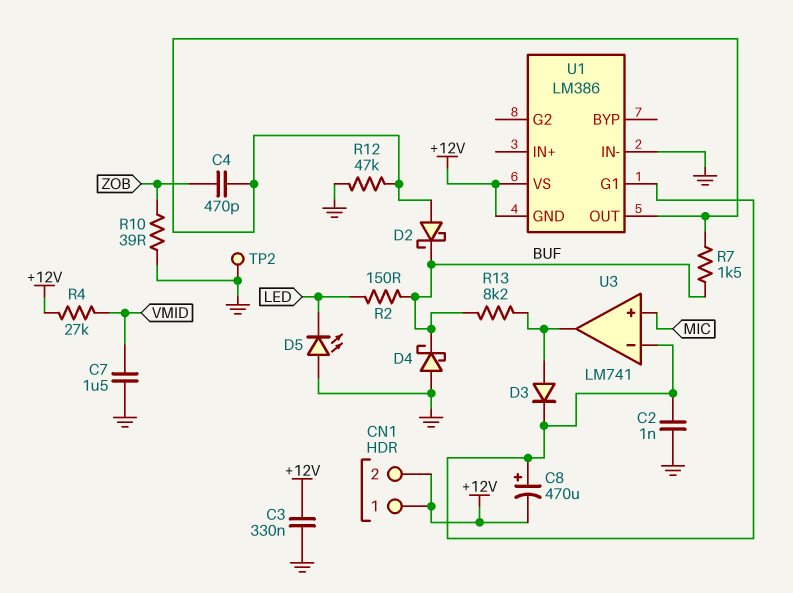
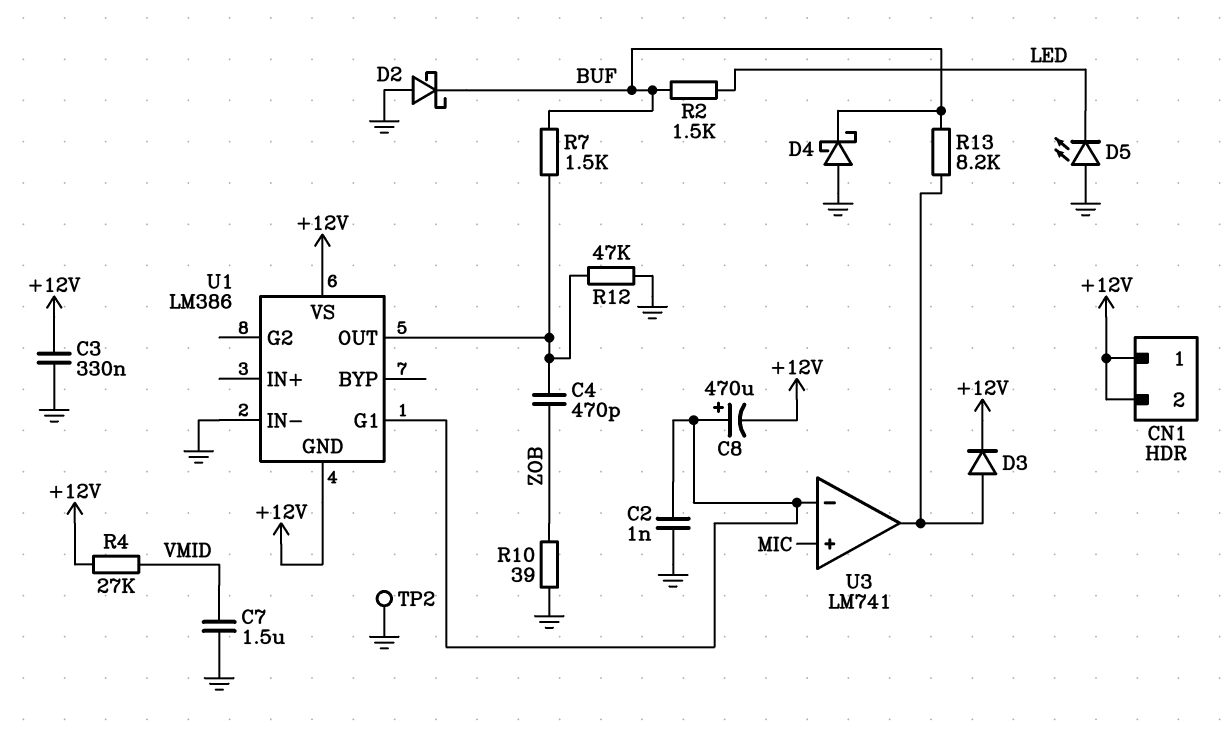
D2: schottky (A U1/OUT, K BUF) -> schottky (A GND, K BUF)
D3: diode (A U3/out, K U1/G1) -> diode (A U3/out, K +12V)
R2: 150 (BUF, LED) -> 1.5k (BUF, LED)

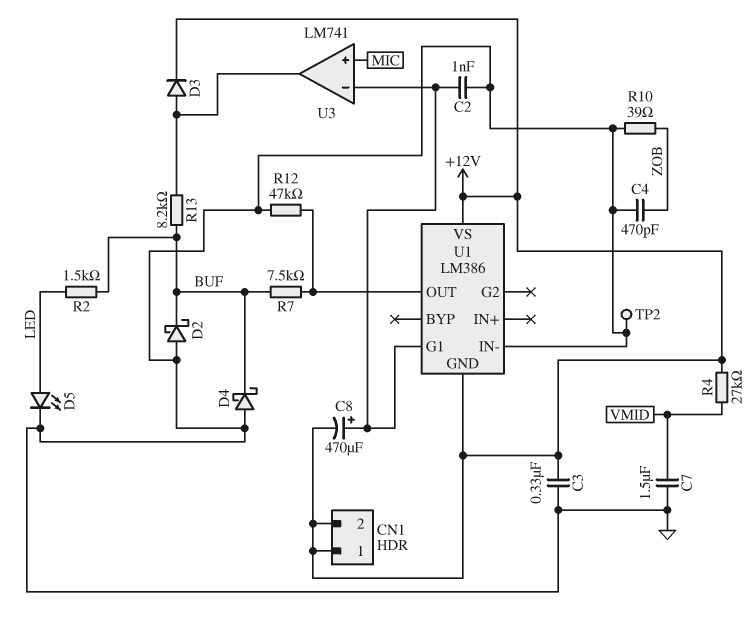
C4: 470pF (U1/OUT, ZOB) -> 470pF (GND, ZOB)
D5: LED (A GND, K LED) -> LED (A LED, K GND)
R7: 1.5k (BUF, U1/OUT) -> 7.5k (BUF, U1/OUT)

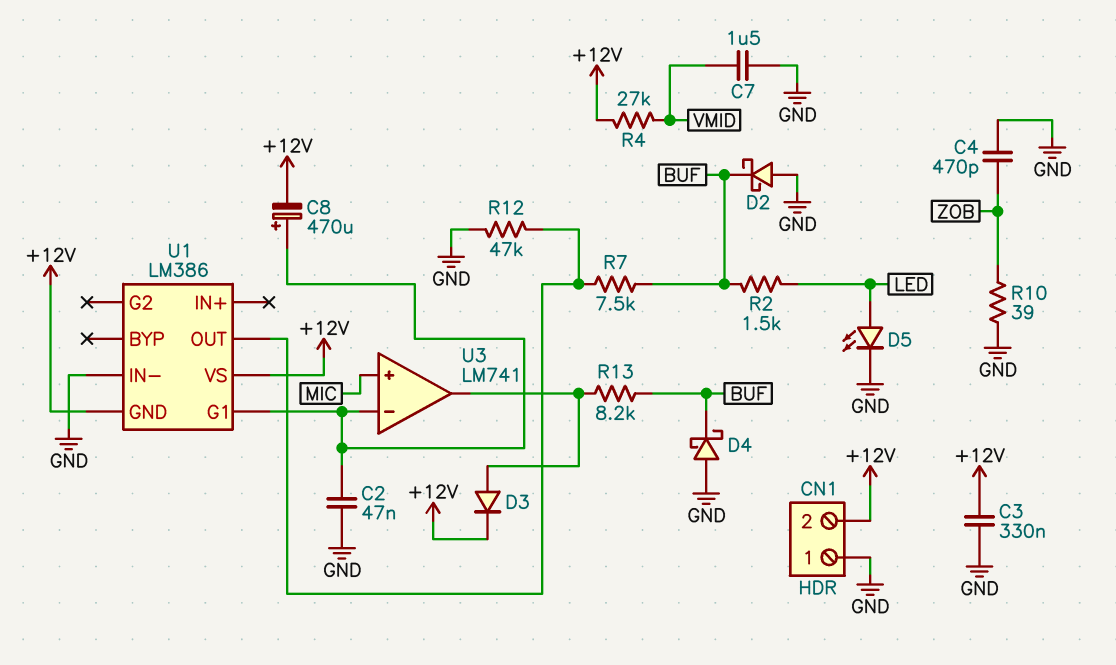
C2: 1nF (GND, U1/G1) -> 47nF (GND, U1/G1)
CN1 pin 1: +12V -> GND
TP2: test point (GND) -> none

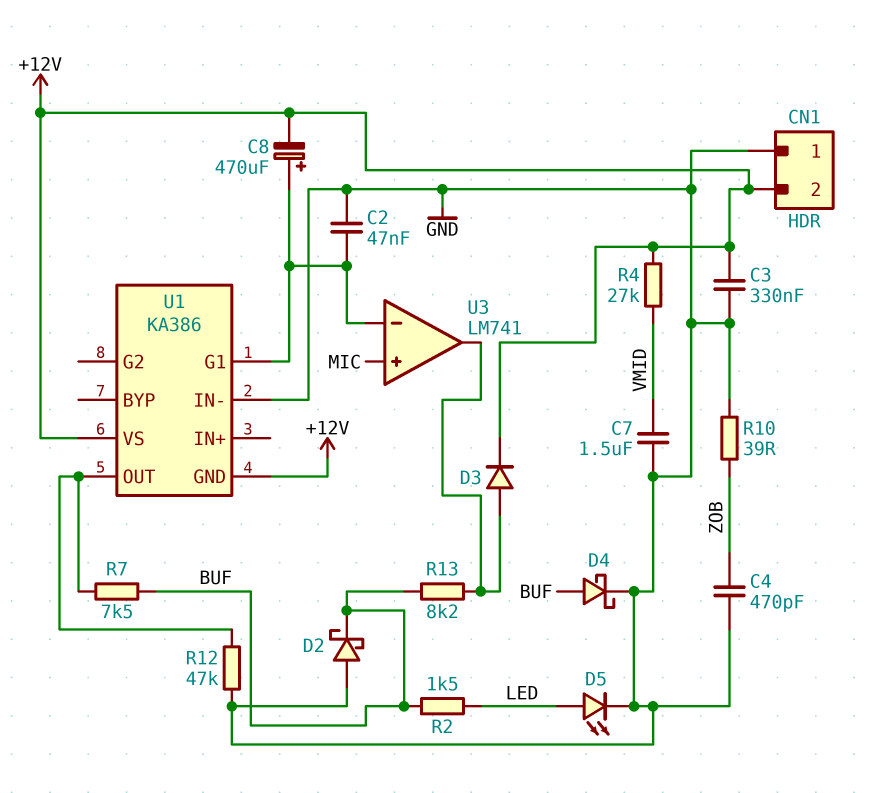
D4: schottky (A GND, K BUF) -> schottky (A BUF, K GND)
U1: LM386 -> KA386

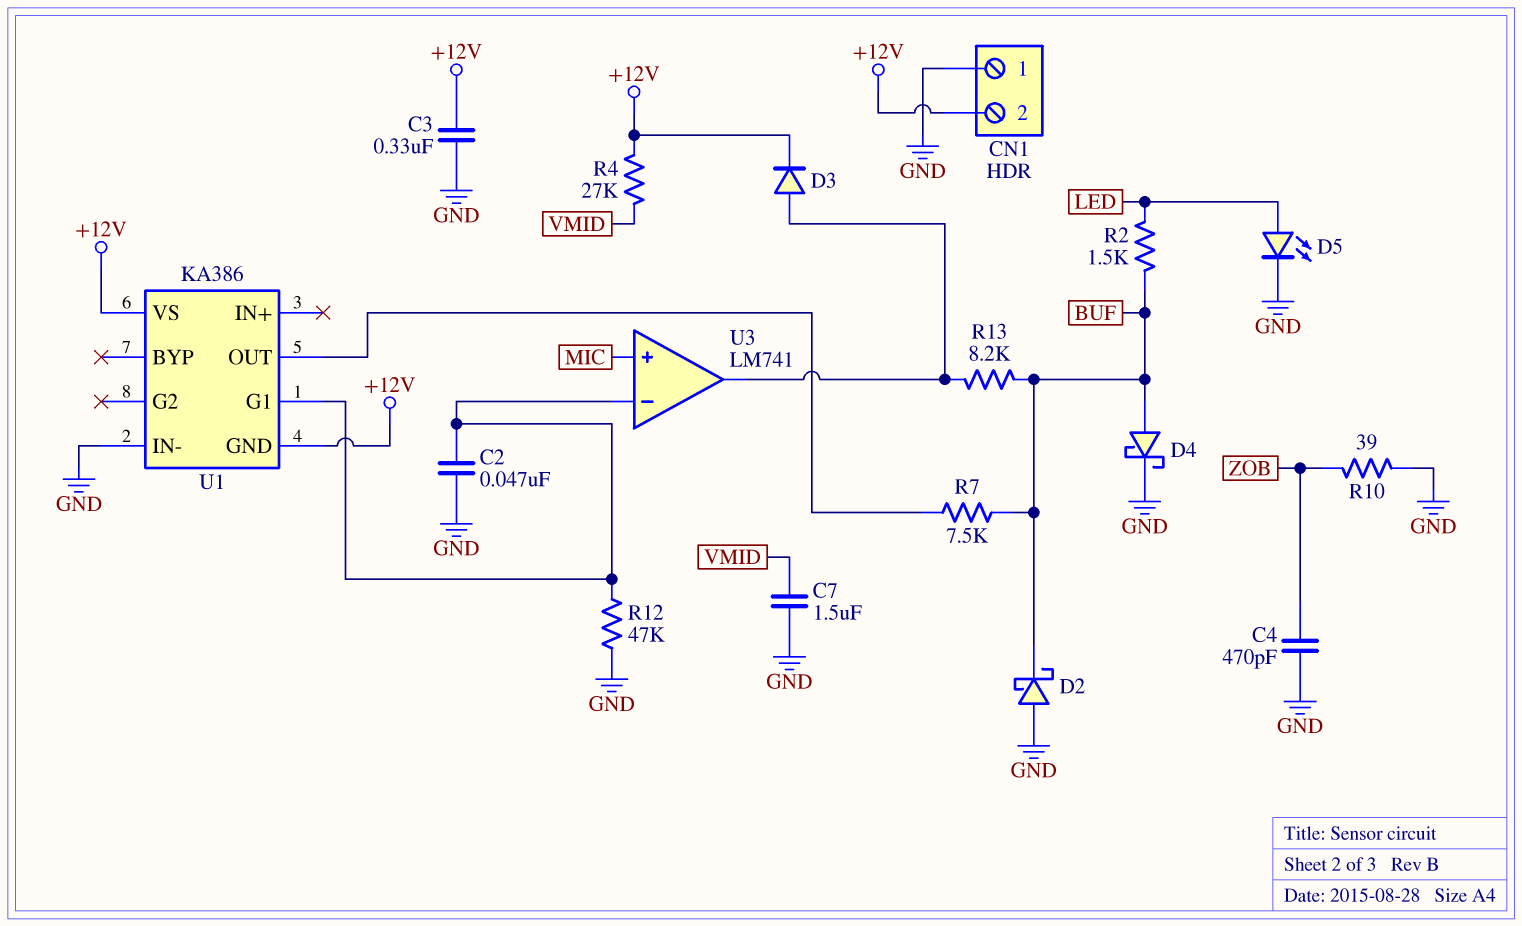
C8: 470uF (plus U1/G1, minus +12V) -> none
R12: 47k (GND, U1/OUT) -> 47k (GND, U1/G1)

